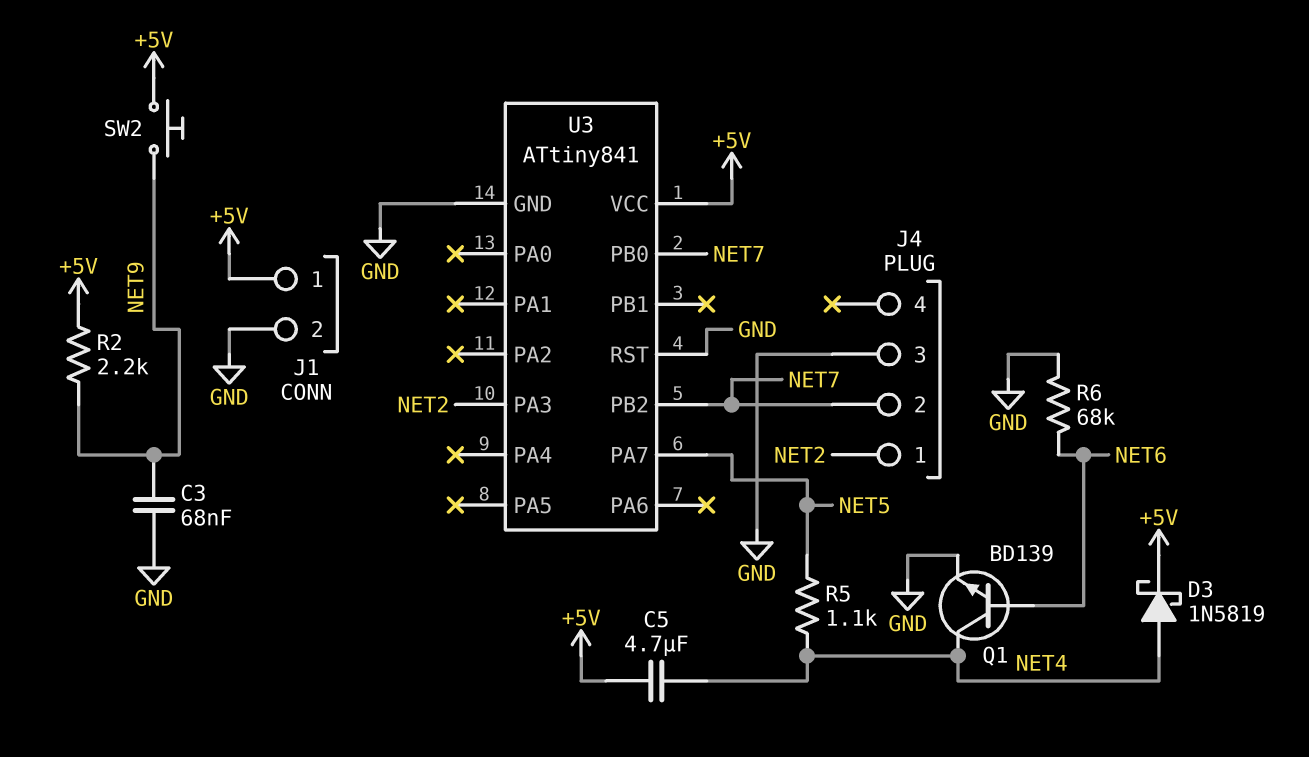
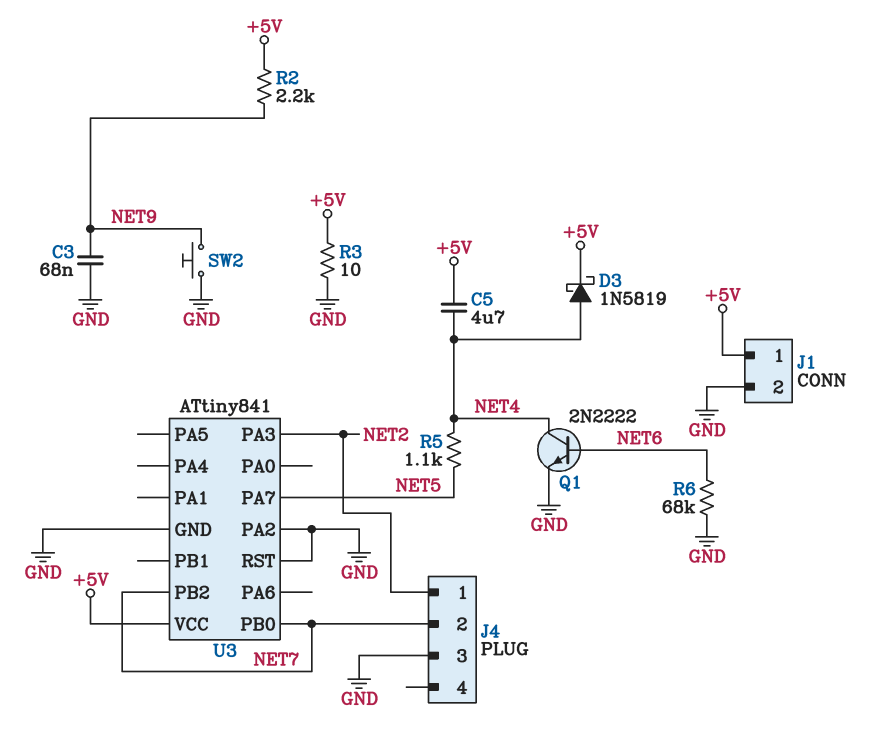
Q1: NPN BD139 (B NET6, C NET4, E GND) -> NPN 2N2222 (B NET6, C NET4, E GND)
R3: none -> 10 (+5V, GND)
SW2: button (+5V, NET9) -> button (GND, NET9)
U3 pin PA2: none -> GND

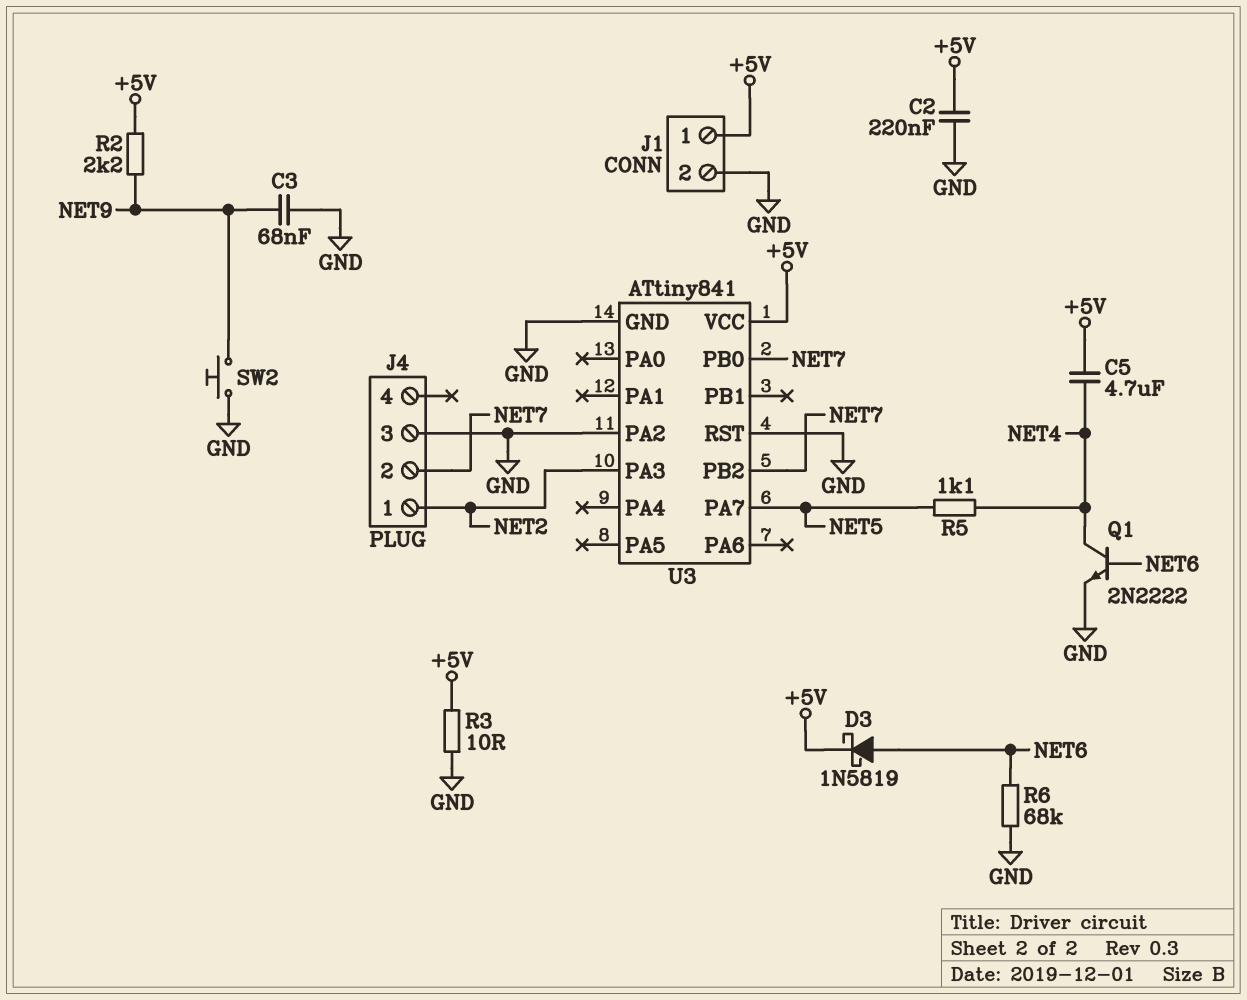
C2: none -> 220nF (+5V, GND)
D3: schottky 1N5819 (A NET4, K +5V) -> schottky 1N5819 (A NET6, K +5V)

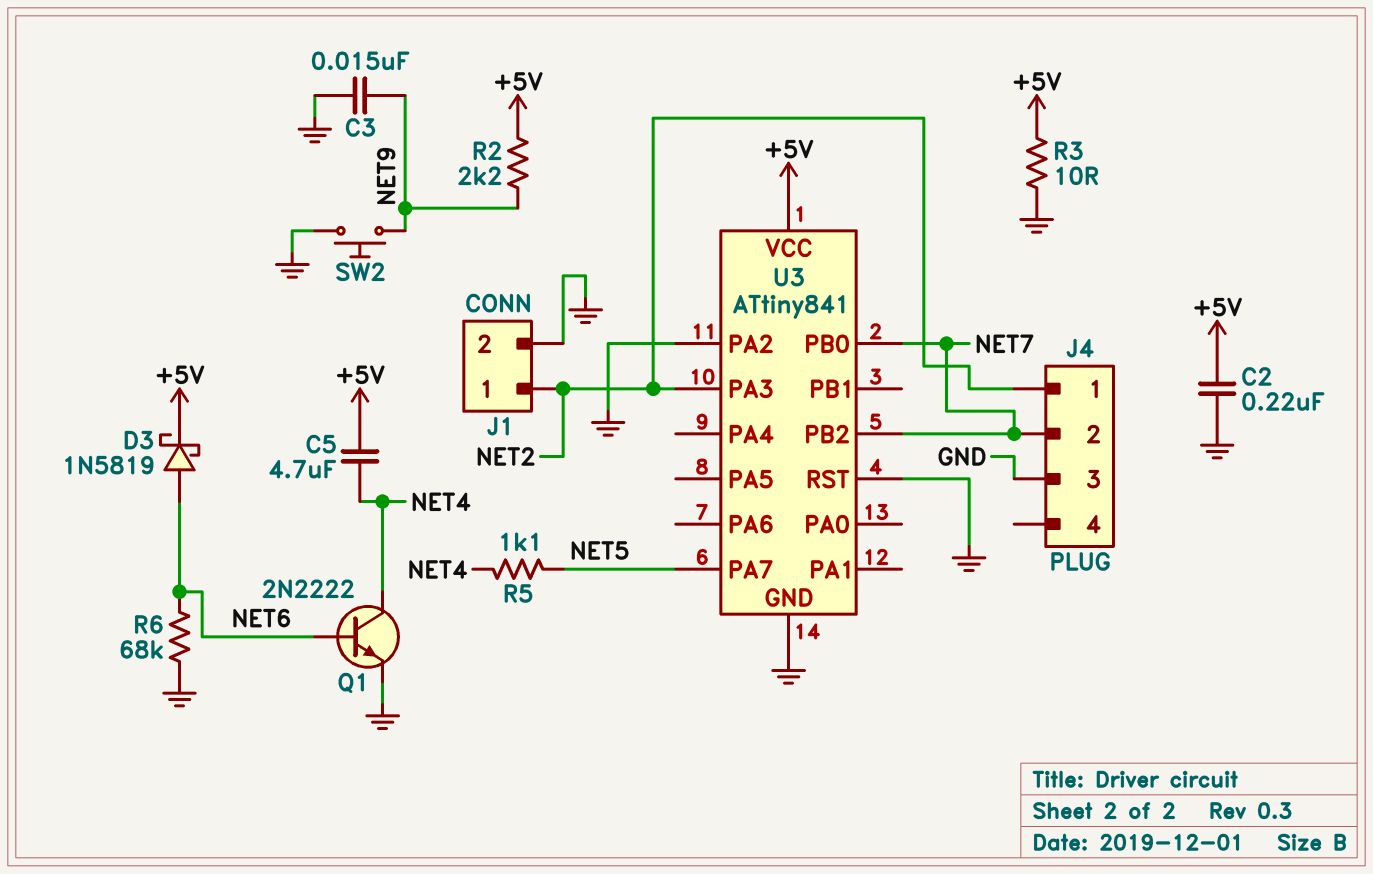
C3: 68nF (GND, NET9) -> 15nF (GND, NET9)
J1 pin 1: +5V -> NET2

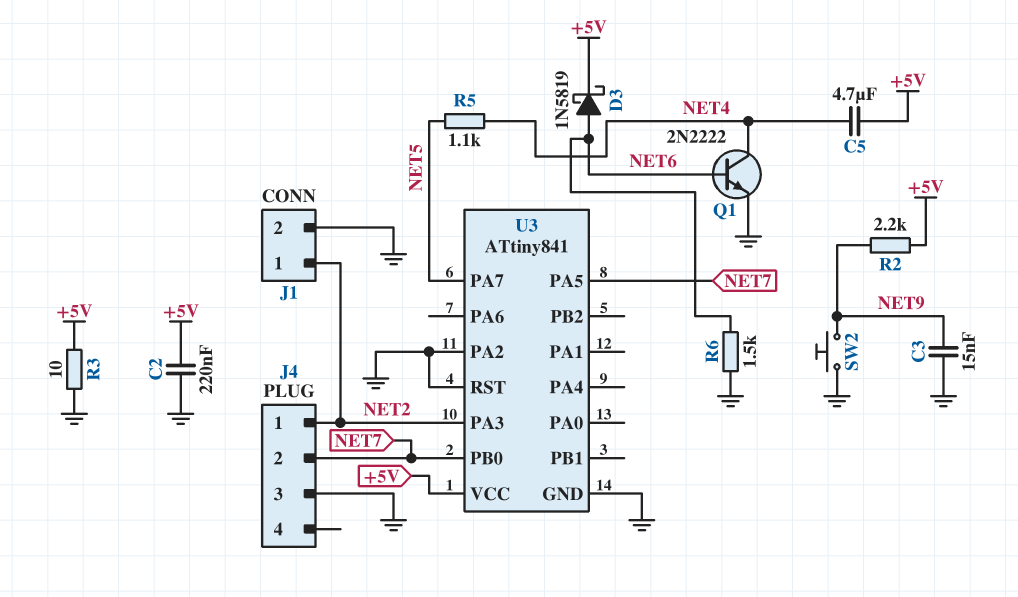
R6: 68k (GND, NET6) -> 1.5k (GND, NET6)
U3 pin PA5: none -> NET7
U3 pin PB2: NET7 -> none

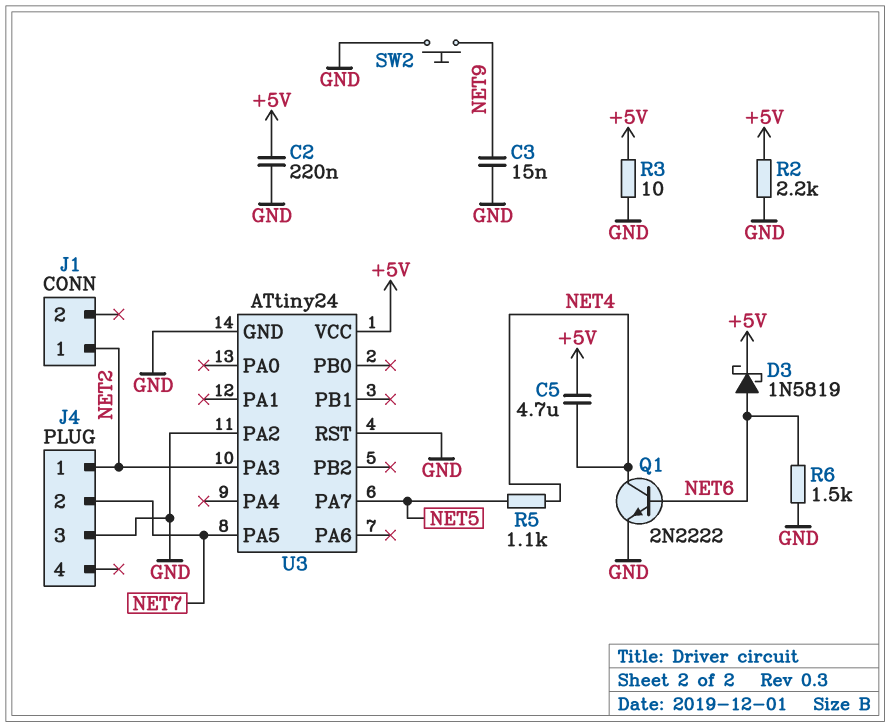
J1 pin 2: GND -> none
R2: 2.2k (+5V, NET9) -> 2.2k (+5V, GND)
U3: ATtiny841 -> ATtiny24
U3 pin PB0: NET7 -> none

